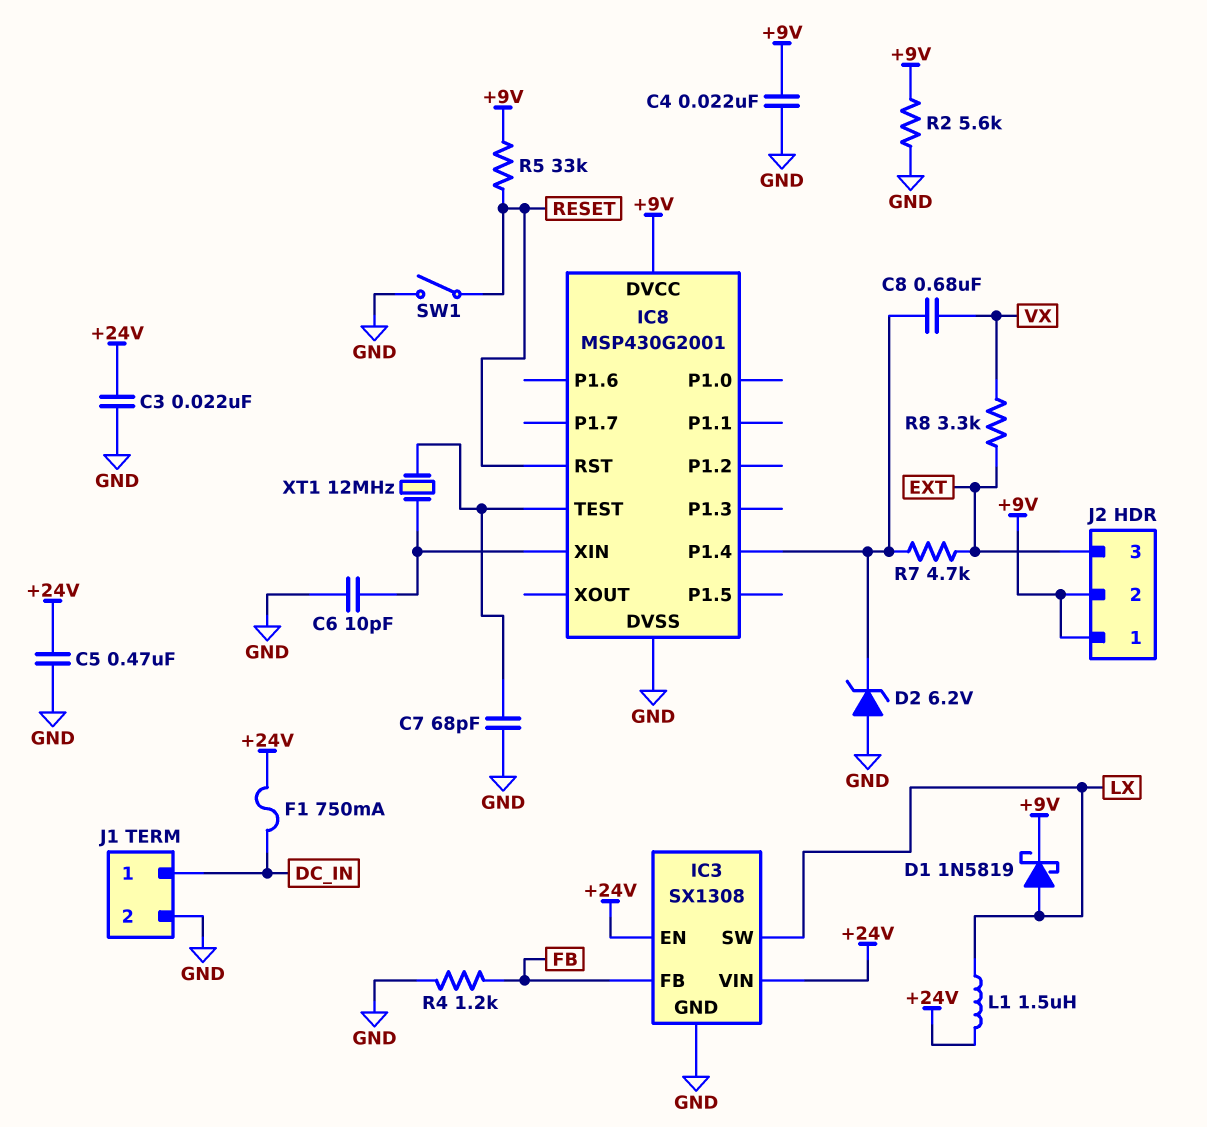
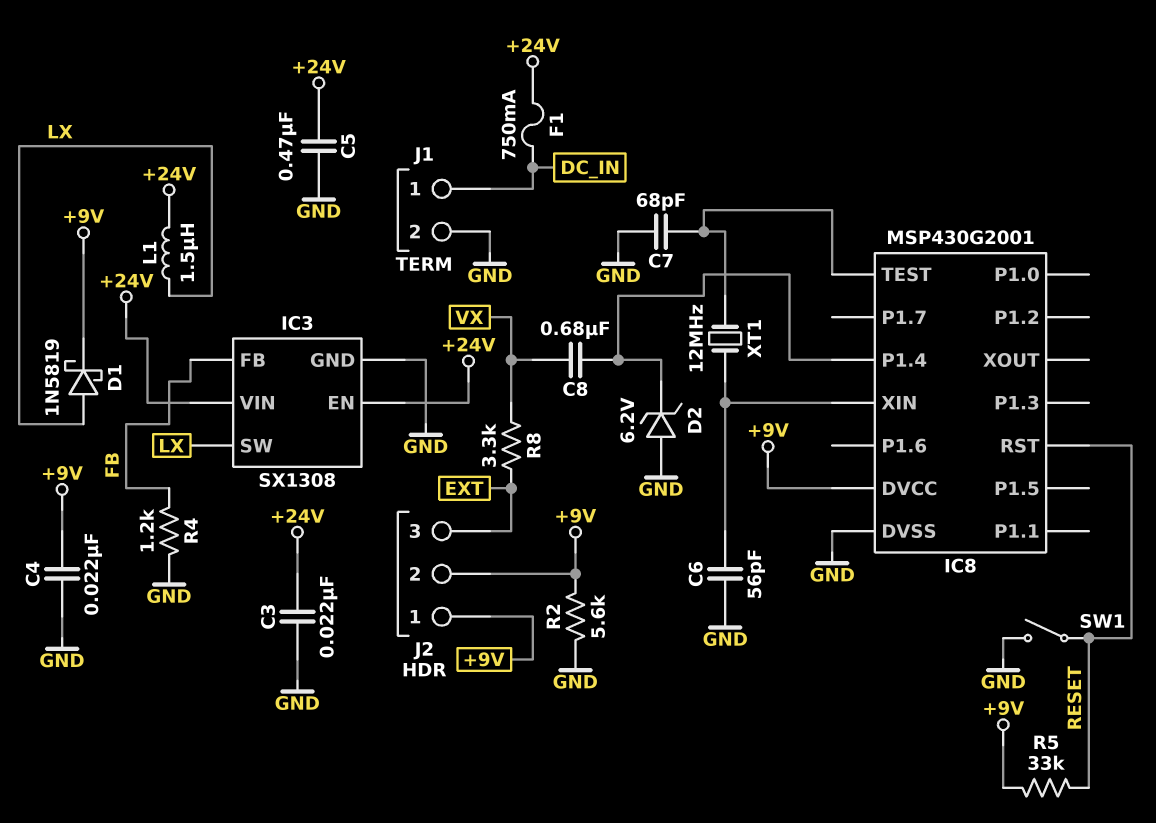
C6: 10pF (GND, IC8/XIN) -> 56pF (GND, IC8/XIN)
R7: 4.7k (EXT, IC8/P1.4) -> none

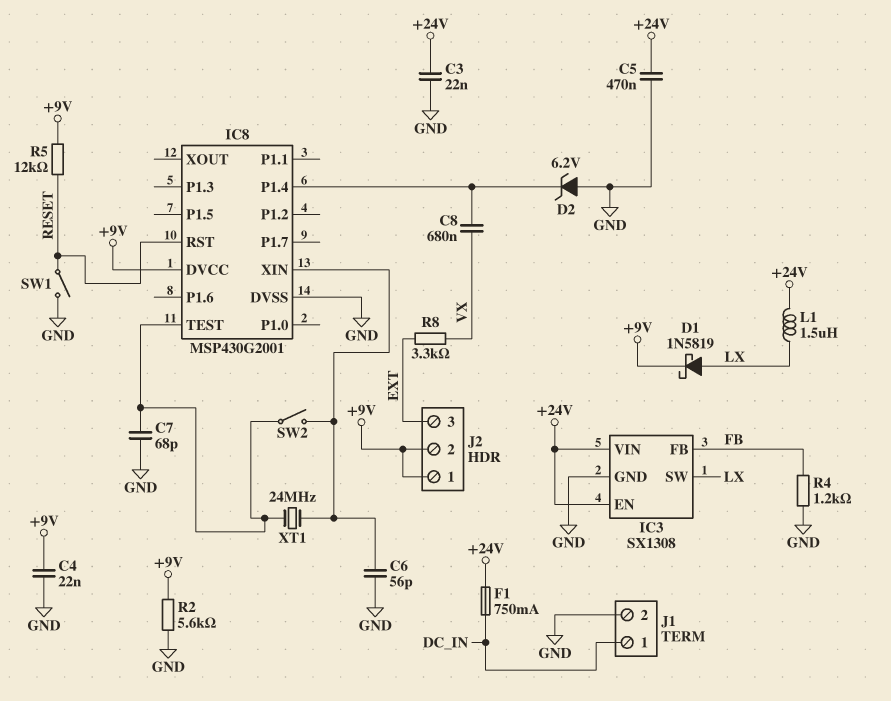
R5: 33k (+9V, RESET) -> 12k (+9V, RESET)
SW2: none -> switch (IC8/TEST, IC8/XIN)
XT1: 12MHz (IC8/TEST, IC8/XIN) -> 24MHz (IC8/TEST, IC8/XIN)

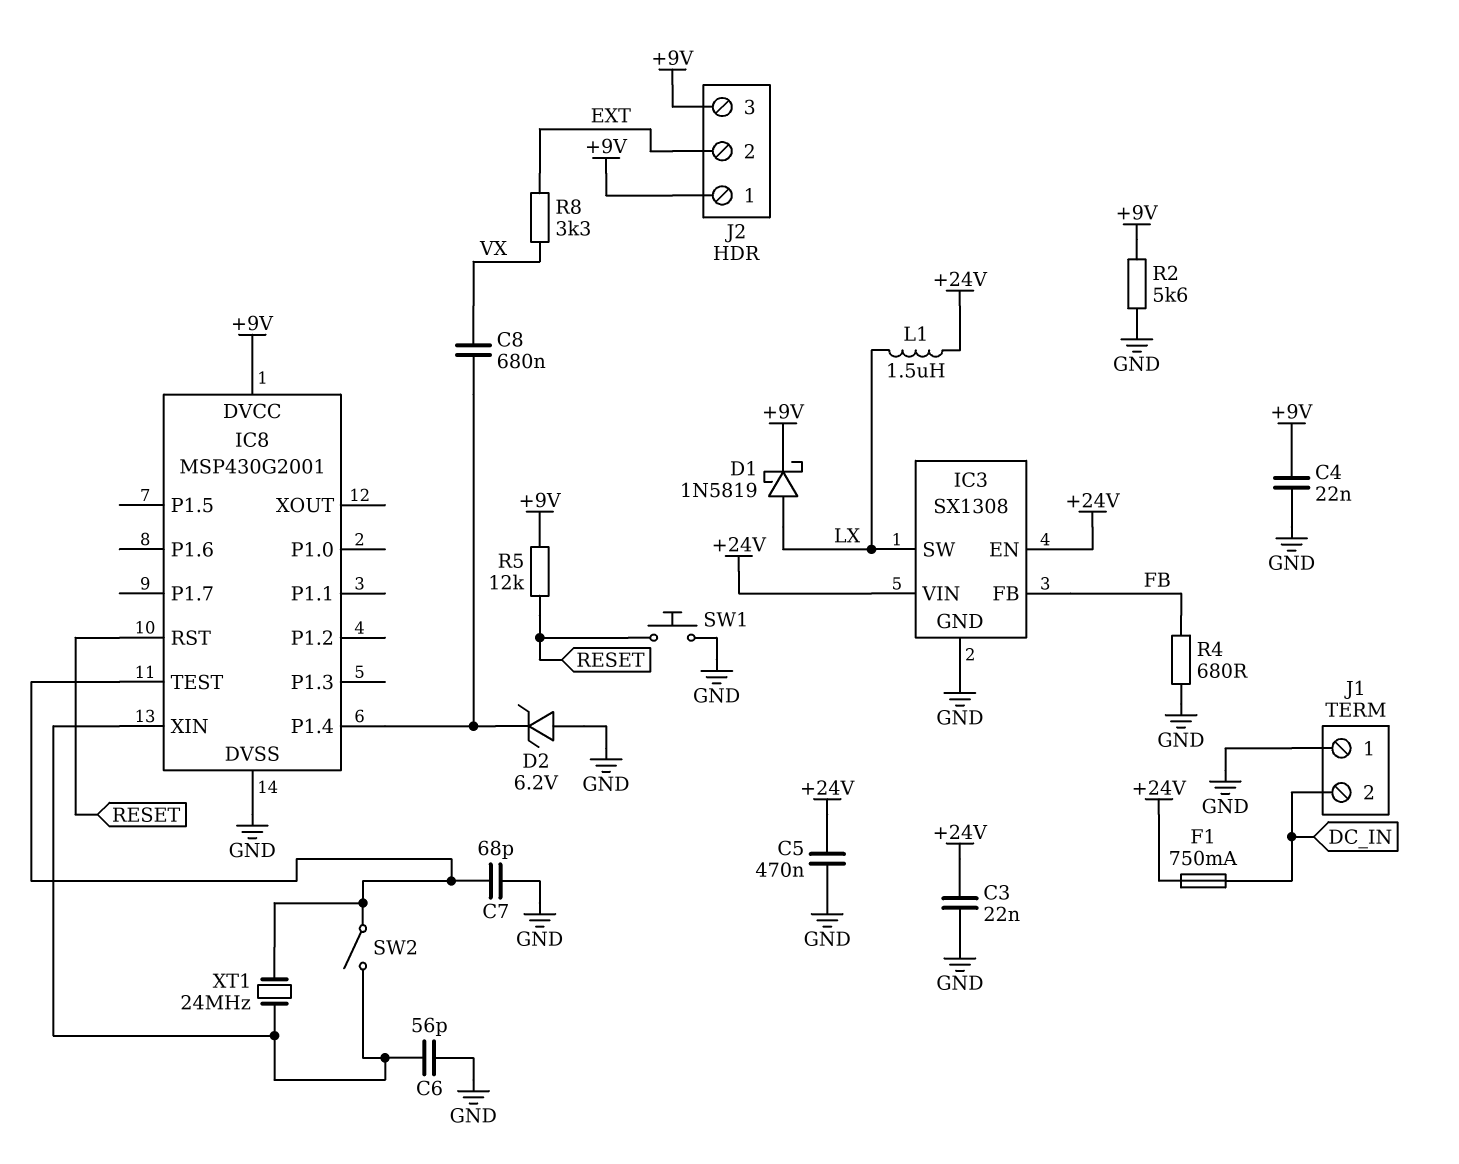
J1 pin 1: DC_IN -> GND
J1 pin 2: GND -> DC_IN
J2 pin 2: +9V -> EXT
J2 pin 3: EXT -> +9V
R4: 1.2k (FB, GND) -> 680 (FB, GND)
SW1: switch (GND, RESET) -> button (GND, RESET)

